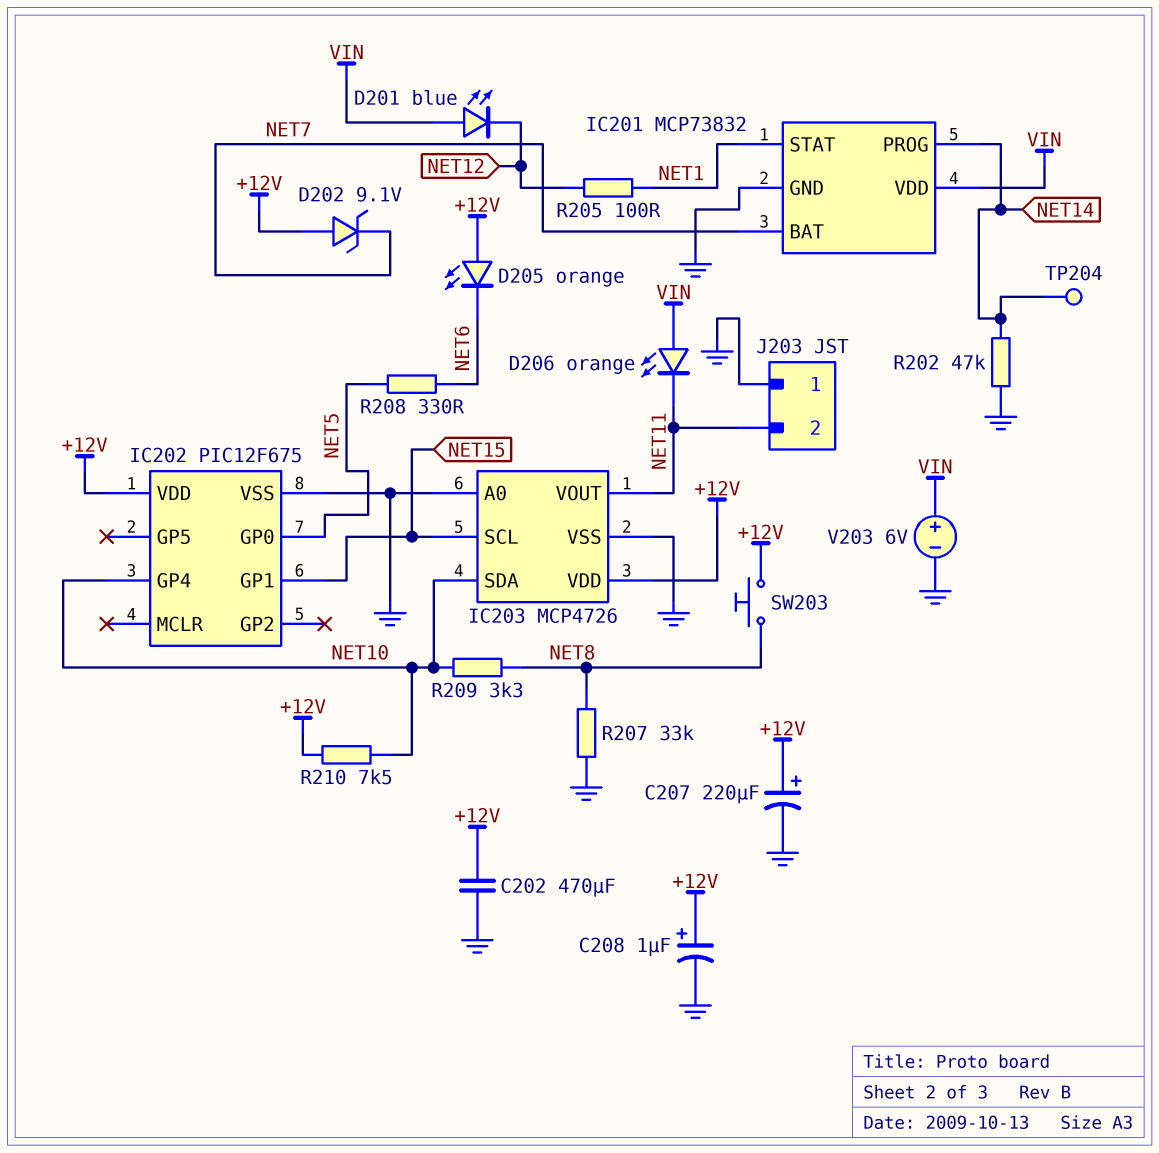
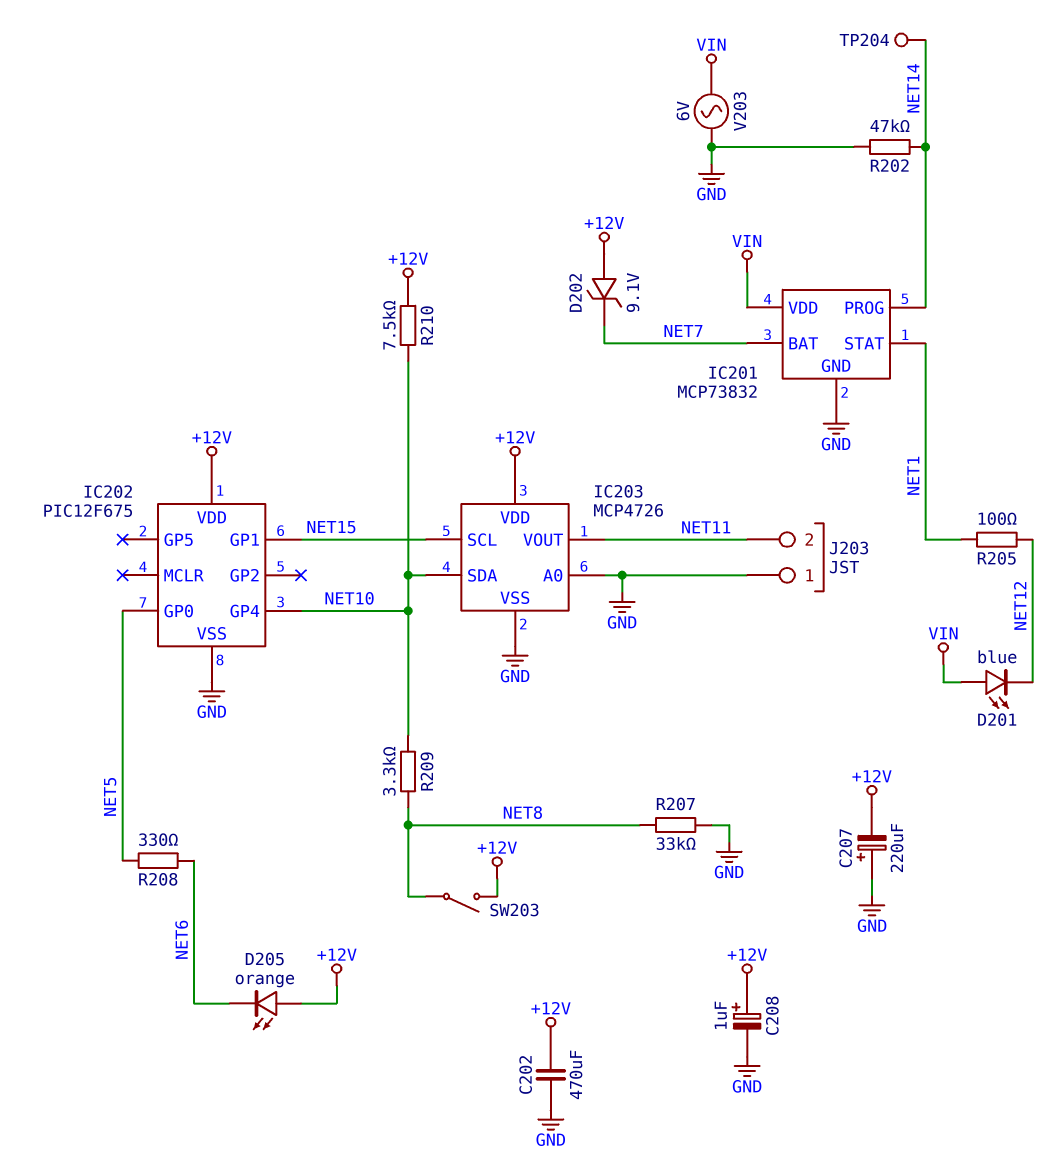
C207: 220uF (plus +12V, minus GND) -> 220uF (plus GND, minus +12V)
D206: LED orange (A VIN, K NET11) -> none
SW203: button (+12V, NET8) -> switch (+12V, NET8)
V203: 6V (plus VIN, minus GND) -> AC 6V (GND, VIN)

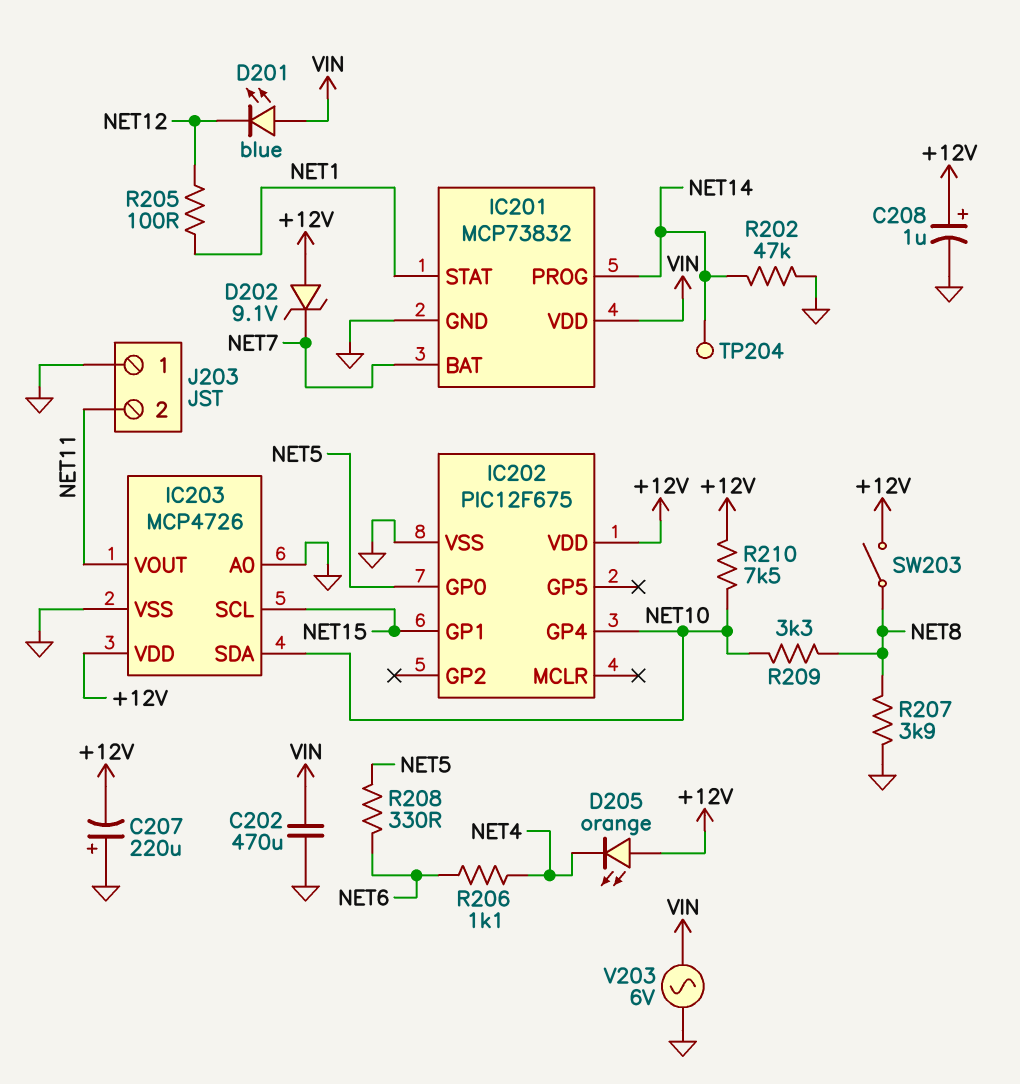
C202: 470uF (+12V, GND) -> 470uF (GND, VIN)
D205: LED orange (A +12V, K NET6) -> LED orange (A +12V, K NET4)
R206: none -> 1.1k (NET4, NET6)
R207: 33k (GND, NET8) -> 3.9k (GND, NET8)

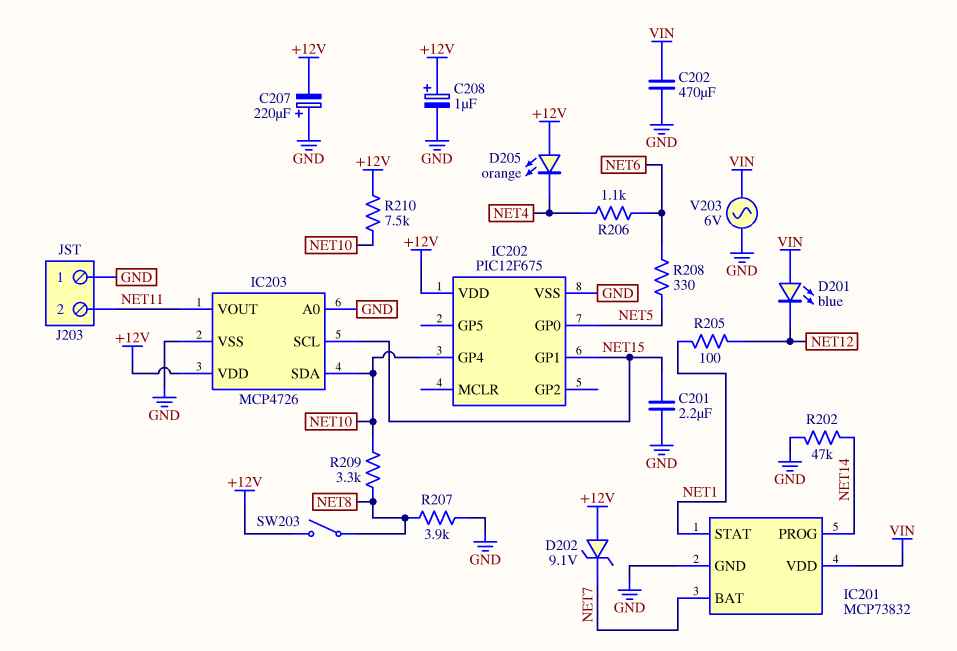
C201: none -> 2.2uF (GND, NET15)
TP204: test point (NET14) -> none

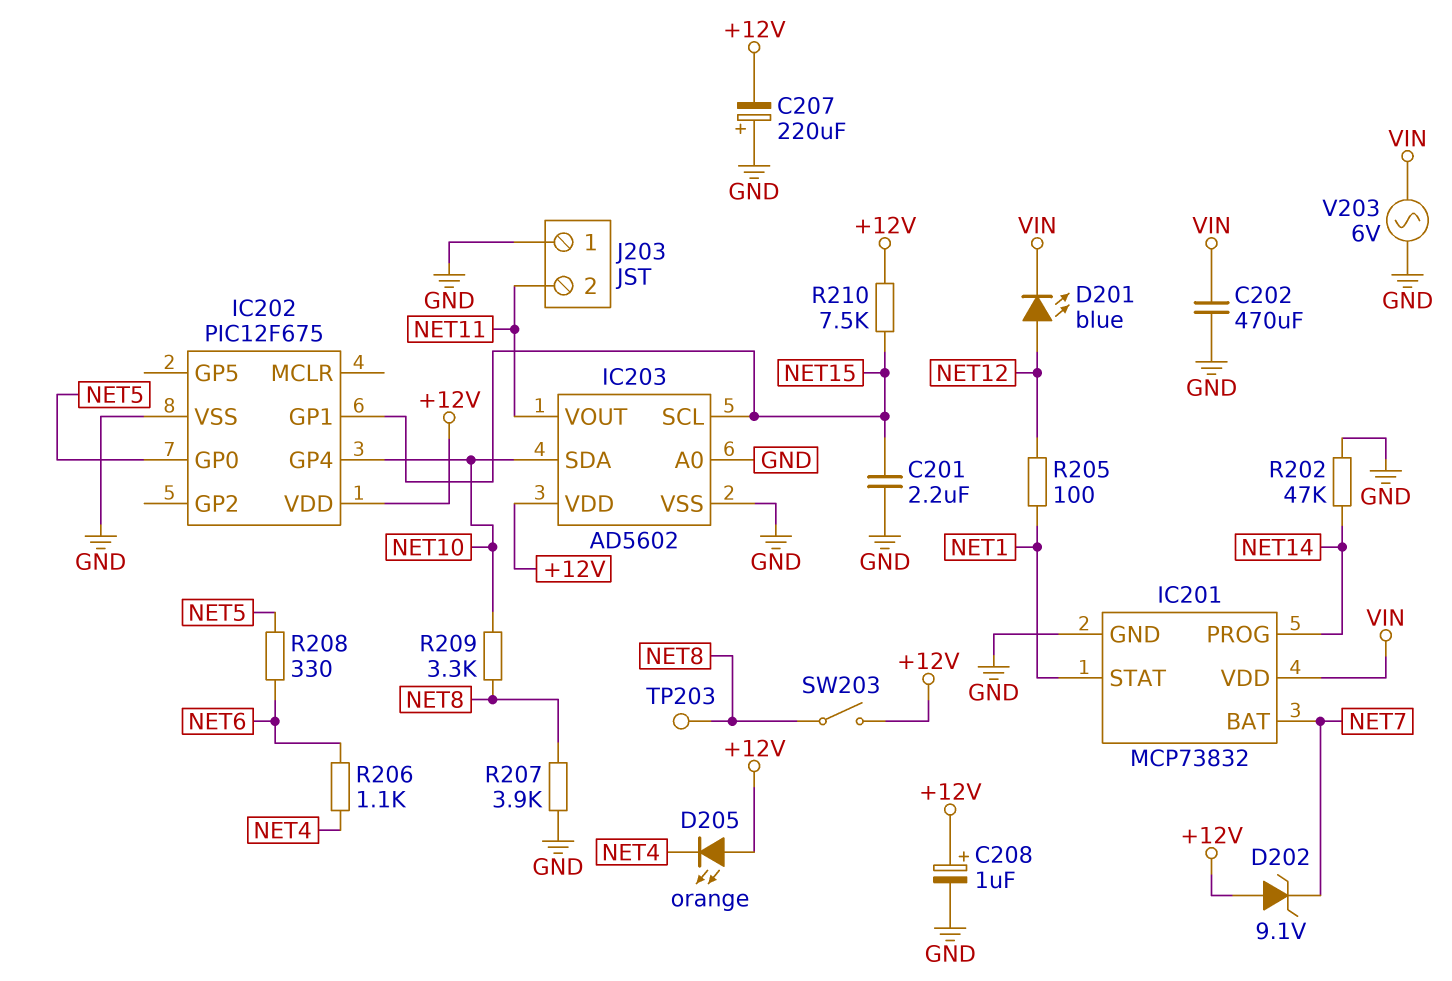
D201: LED blue (A VIN, K NET12) -> LED blue (A NET12, K VIN)
IC203: MCP4726 -> AD5602
R210: 7.5k (+12V, NET10) -> 7.5k (+12V, NET15)
TP203: none -> test point (NET8)

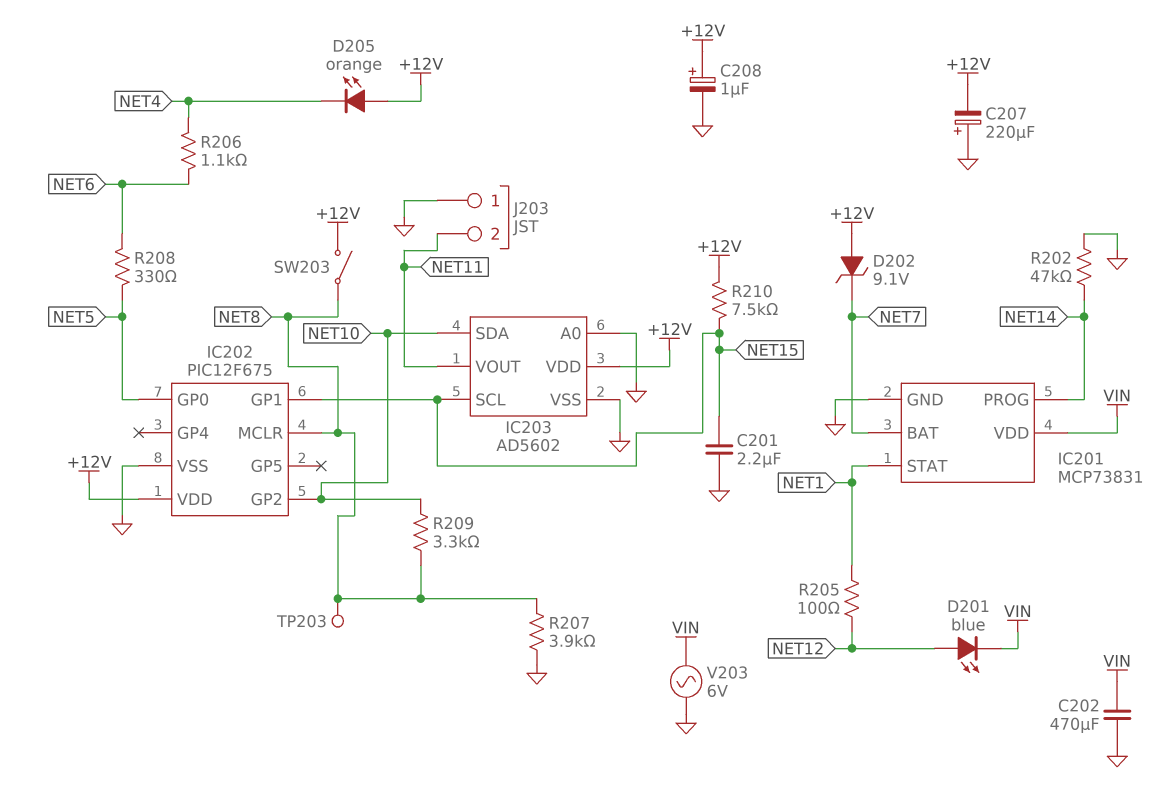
IC201: MCP73832 -> MCP73831
IC202 pin GP2: none -> NET10
IC202 pin GP4: NET10 -> none
IC202 pin MCLR: none -> NET8

